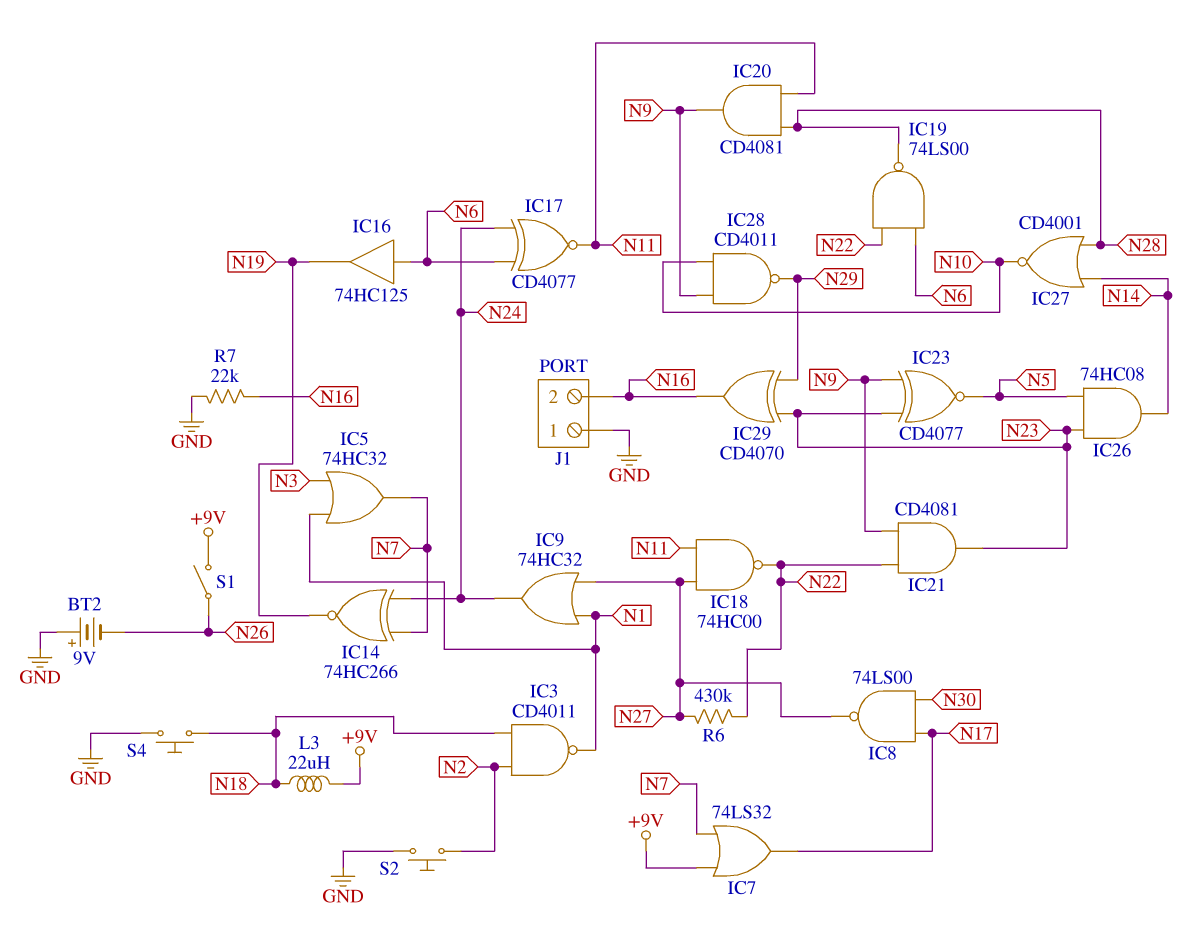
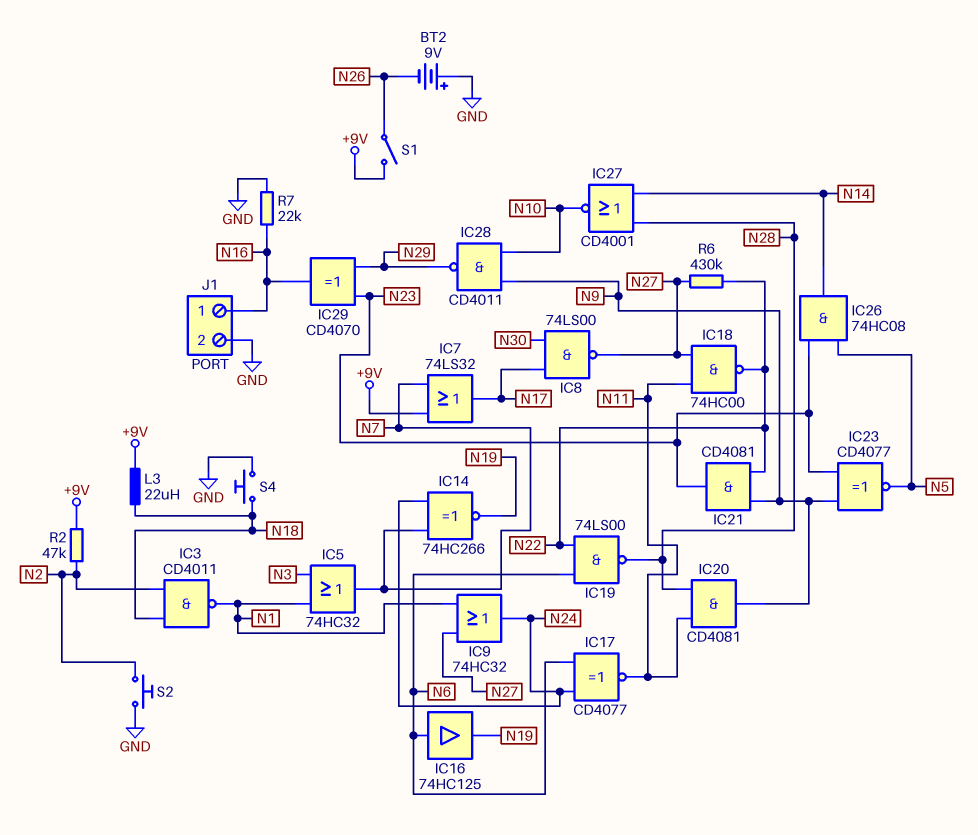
J1 pin 1: GND -> N16
J1 pin 2: N16 -> GND
R2: none -> 47k (+9V, N2)

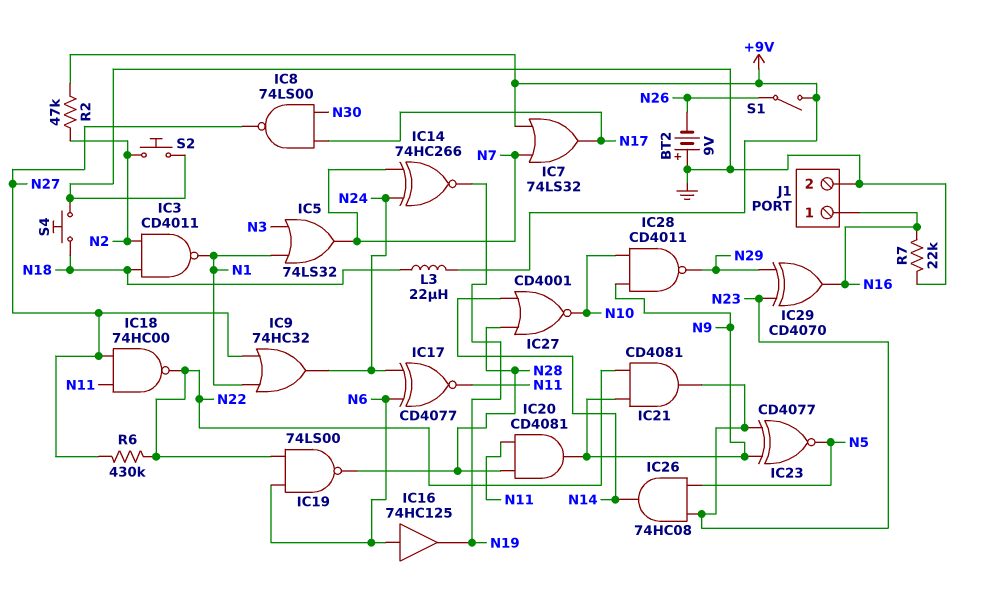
IC5: OR 74HC32 (in N1, in N3, out N7) -> OR 74LS32 (in N1, in N3, out N7)

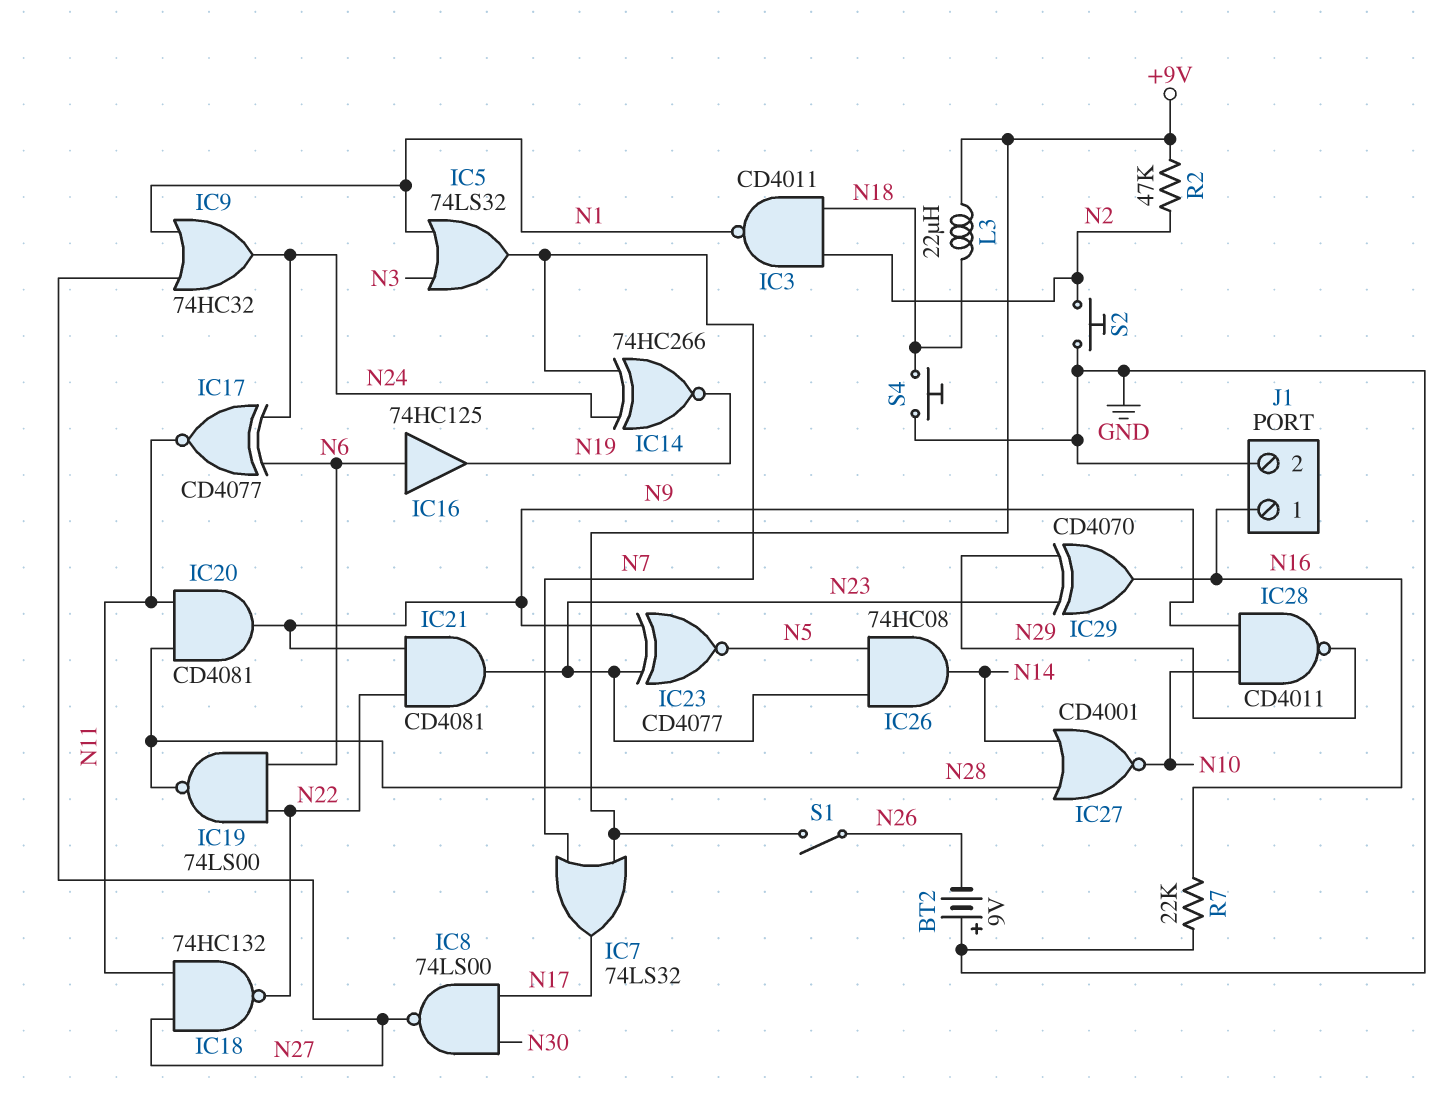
IC18: NAND 74HC00 (in N11, in N27, out N22) -> NAND 74HC132 (in N11, in N27, out N22)
R6: 430k (N22, N27) -> none

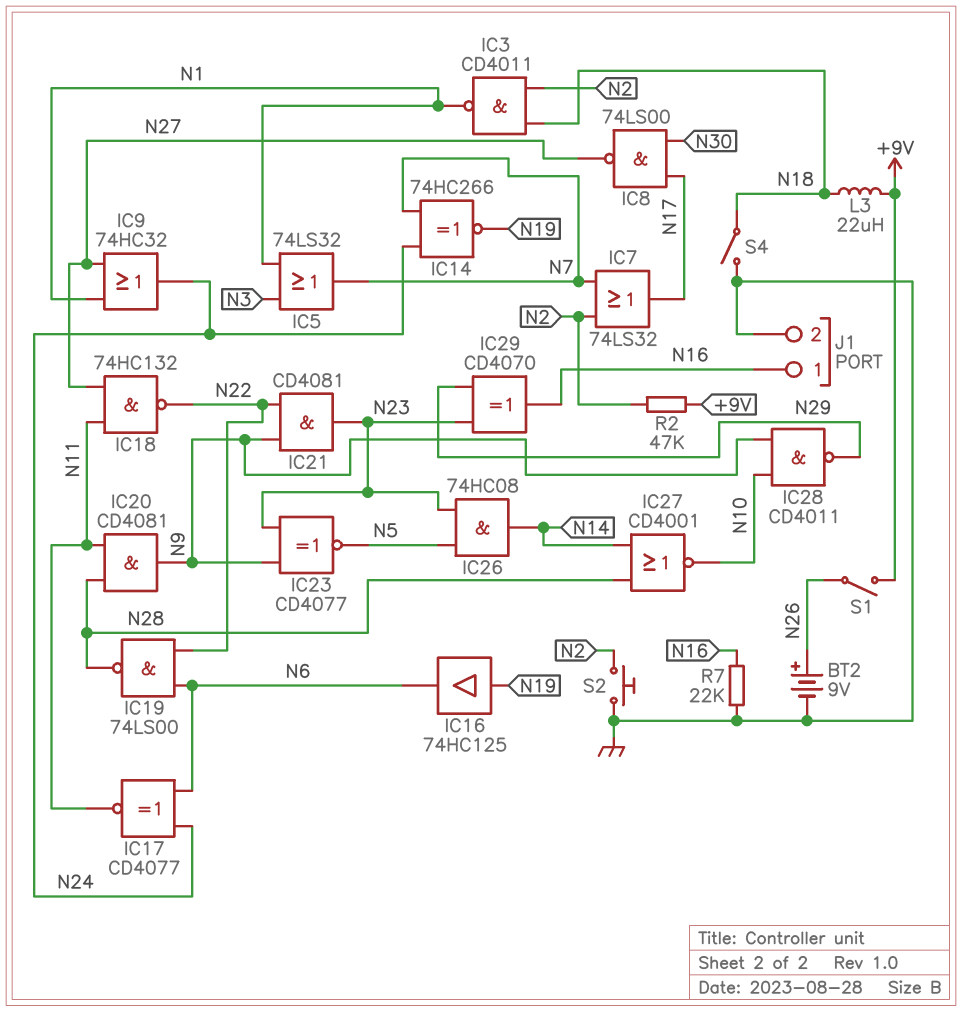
BT2: 9V (plus GND, minus N26) -> 9V (plus N26, minus GND)
IC7: OR 74LS32 (in +9V, in N7, out N17) -> OR 74LS32 (in N2, in N7, out N17)
IC16: buffer 74HC125 (in N6, out N19) -> buffer 74HC125 (in N19, out N6)
S4: button (GND, N18) -> switch (GND, N18)

